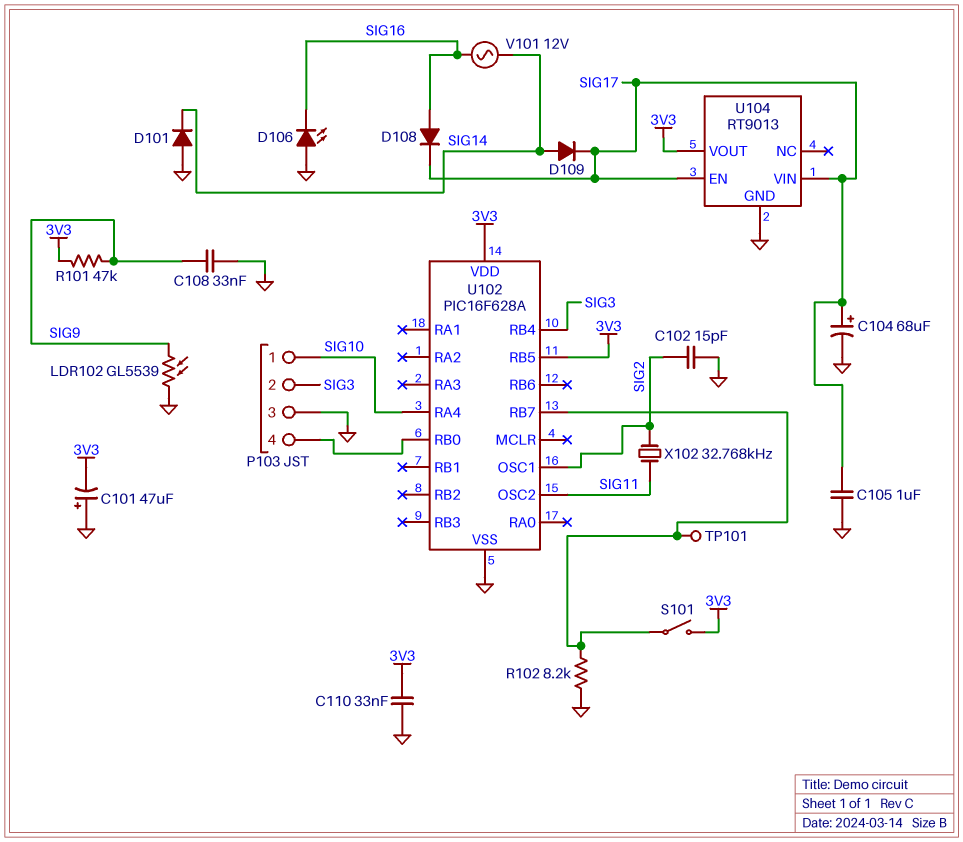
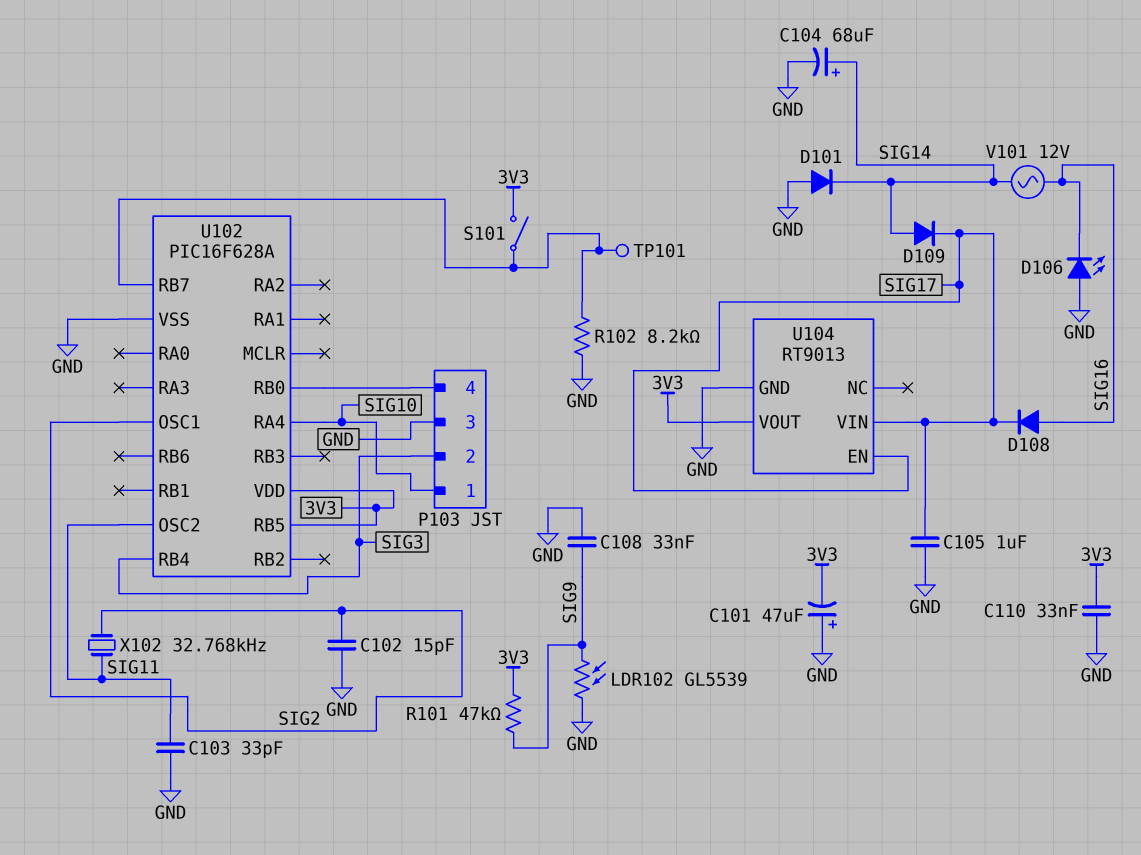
C103: none -> 33pF (GND, SIG11)
C104: 68uF (plus SIG17, minus GND) -> 68uF (plus SIG14, minus GND)

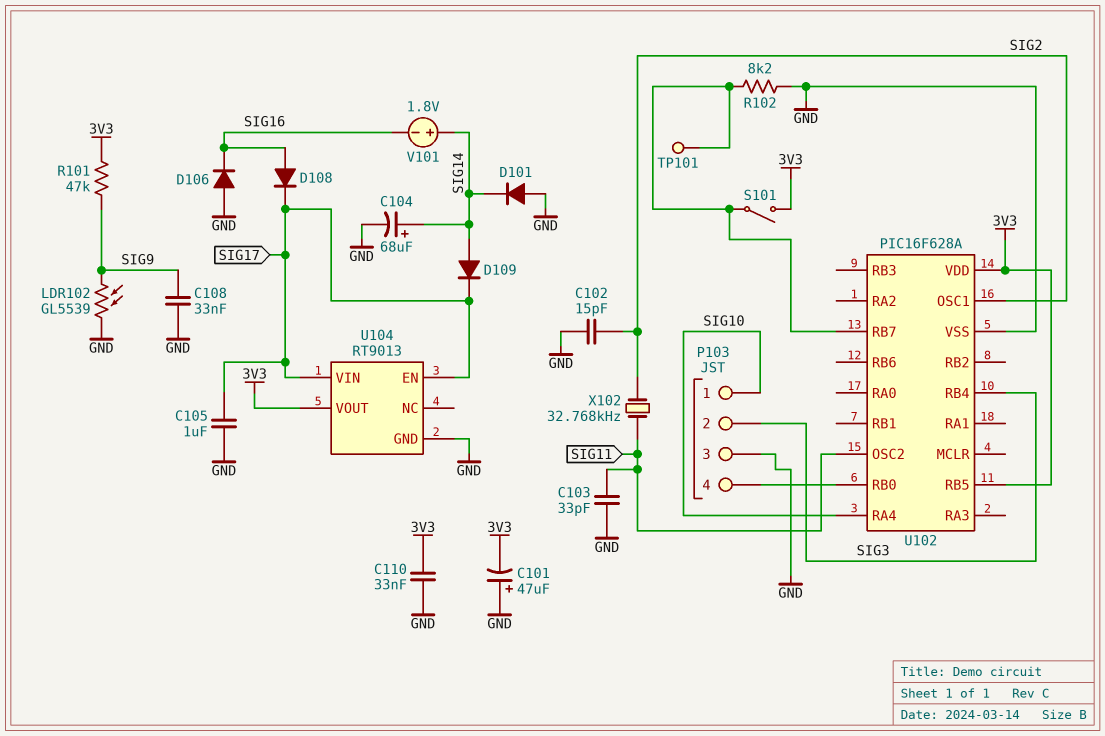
D106: LED (A GND, K SIG16) -> diode (A GND, K SIG16)
V101: AC 12V (SIG14, SIG16) -> 1.8V (plus SIG14, minus SIG16)

